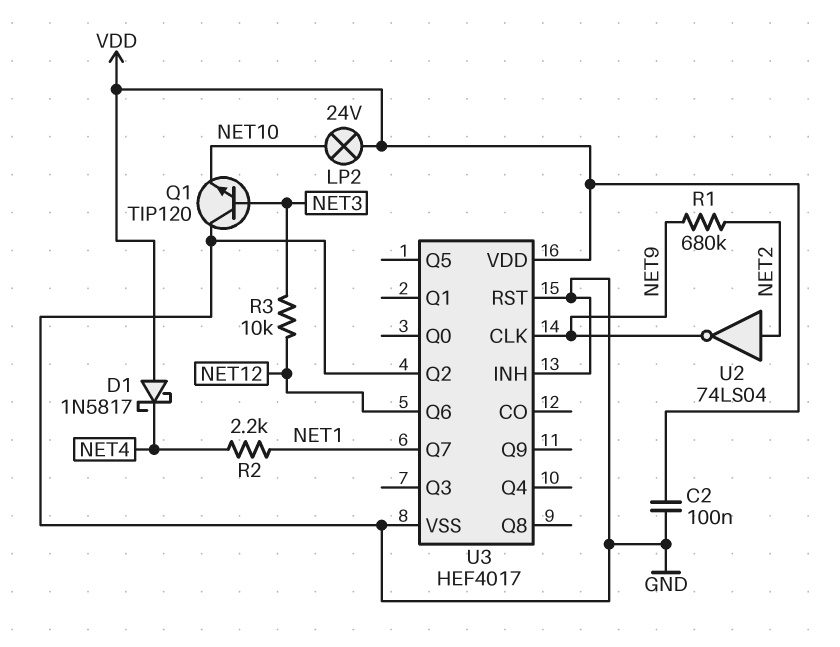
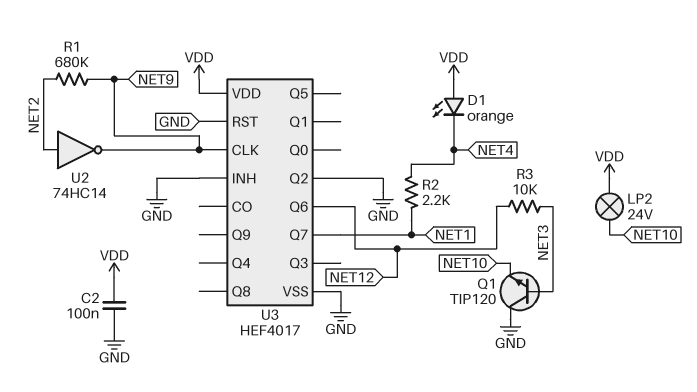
D1: schottky 1N5817 (A VDD, K NET4) -> LED orange (A VDD, K NET4)
U2: NOT 74LS04 (in NET2, out NET9) -> NOT 74HC14 (in NET2, out NET9)

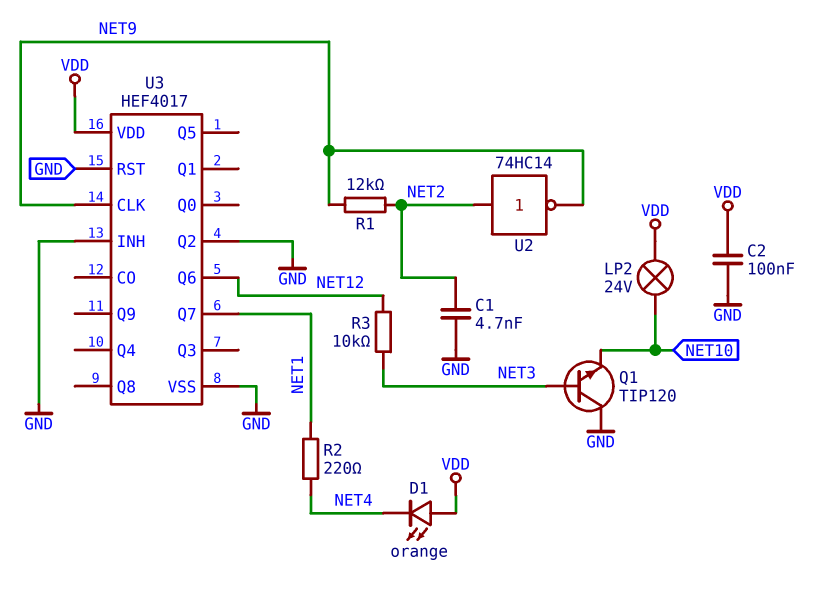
C1: none -> 4.7nF (GND, NET2)
R1: 680k (NET2, NET9) -> 12k (NET2, NET9)
R2: 2.2k (NET1, NET4) -> 220 (NET1, NET4)

